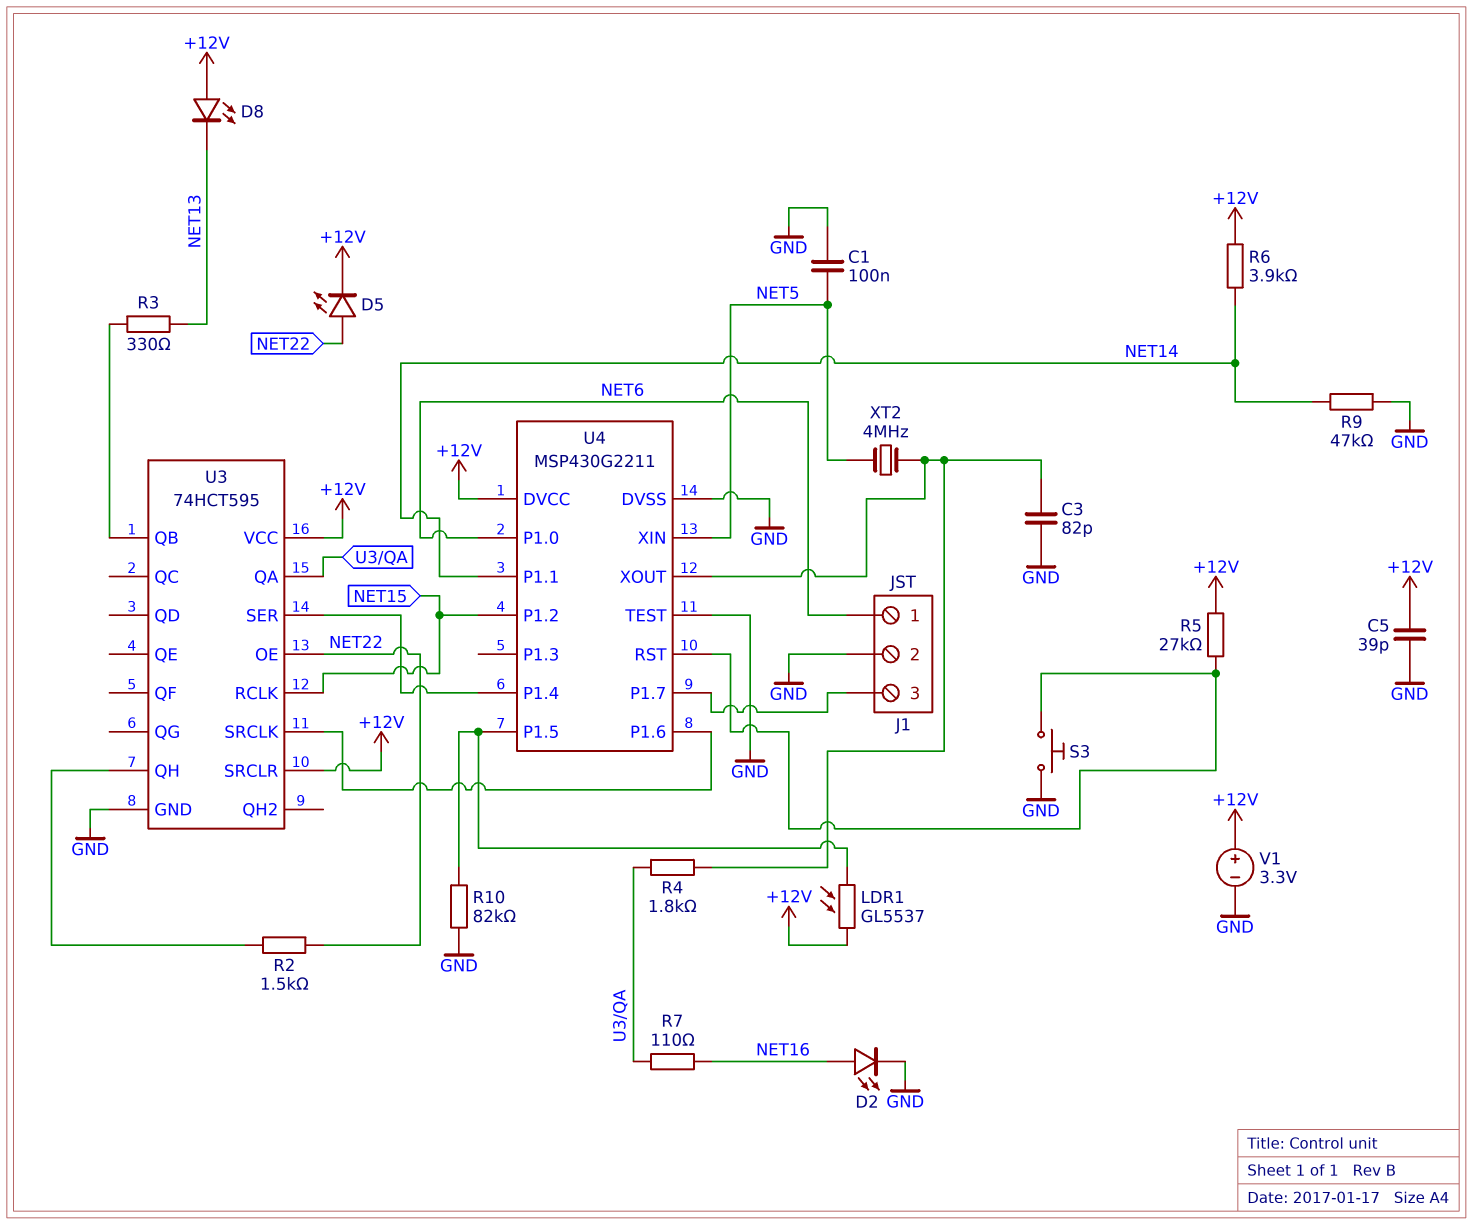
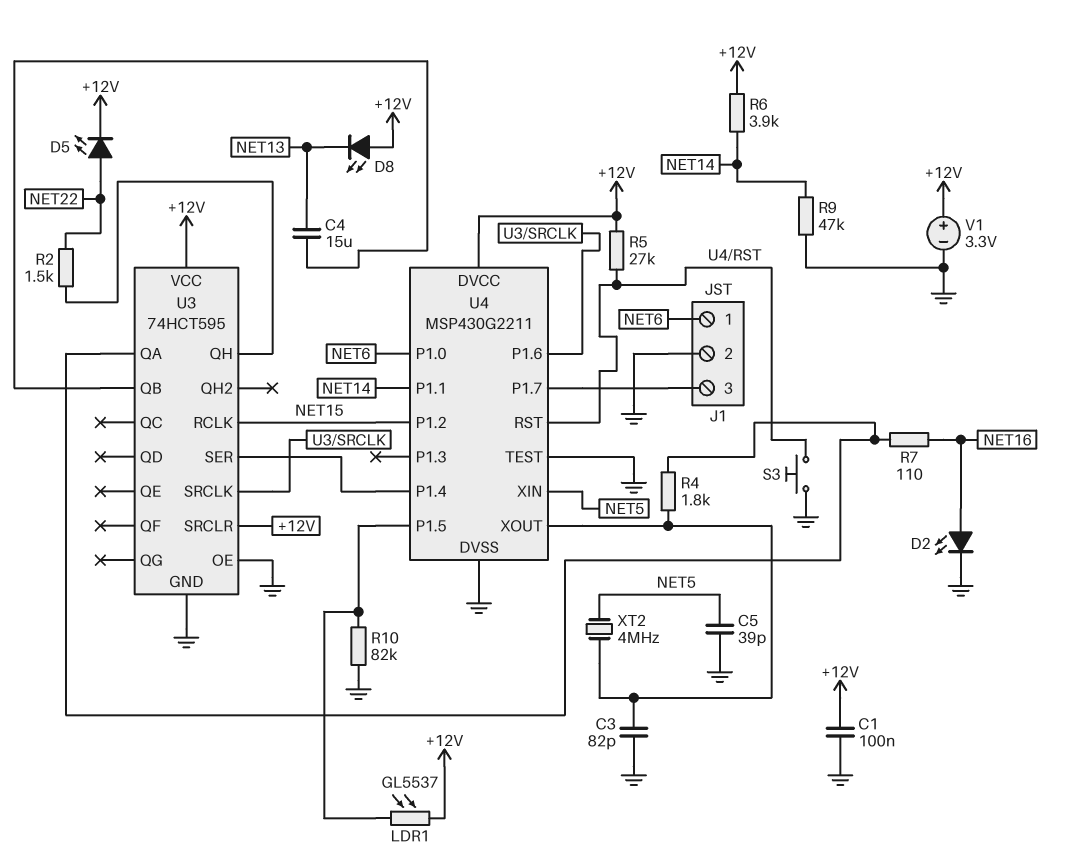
C1: 100nF (GND, NET5) -> 100nF (+12V, GND)
C4: none -> 15uF (NET13, U3/QB)
C5: 39pF (+12V, GND) -> 39pF (GND, NET5)
R3: 330 (NET13, U3/QB) -> none
U3 pin OE: NET22 -> GND

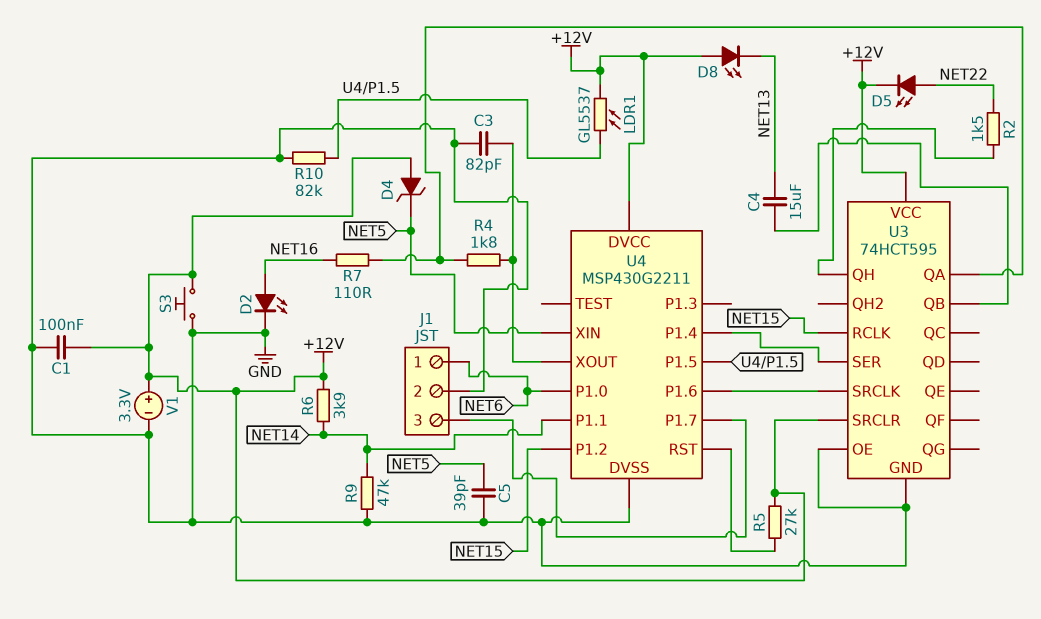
D4: none -> zener (A +12V, K NET5)
S3: button (GND, U4/RST) -> button (+12V, GND)
U4 pin TEST: GND -> none
XT2: 4MHz (NET5, U4/XOUT) -> none

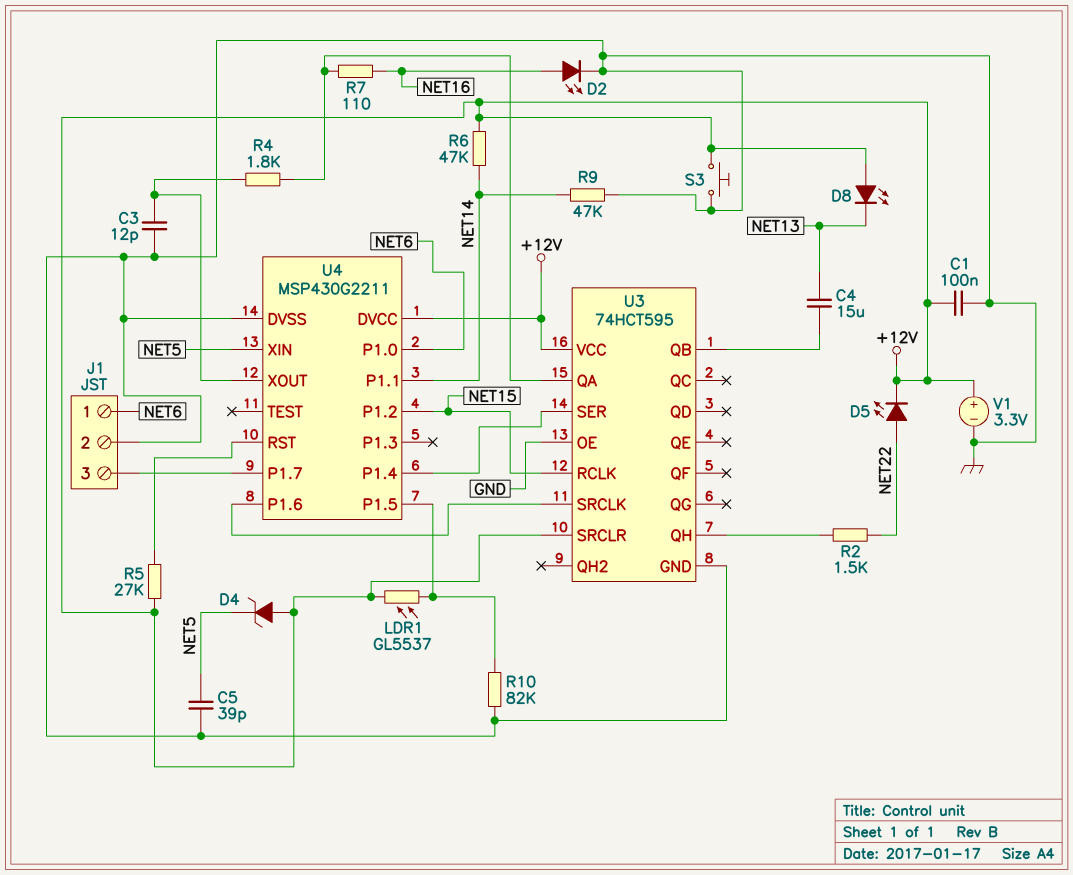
C3: 82pF (GND, U4/XOUT) -> 12pF (GND, U4/XOUT)
R6: 3.9k (+12V, NET14) -> 47k (+12V, NET14)

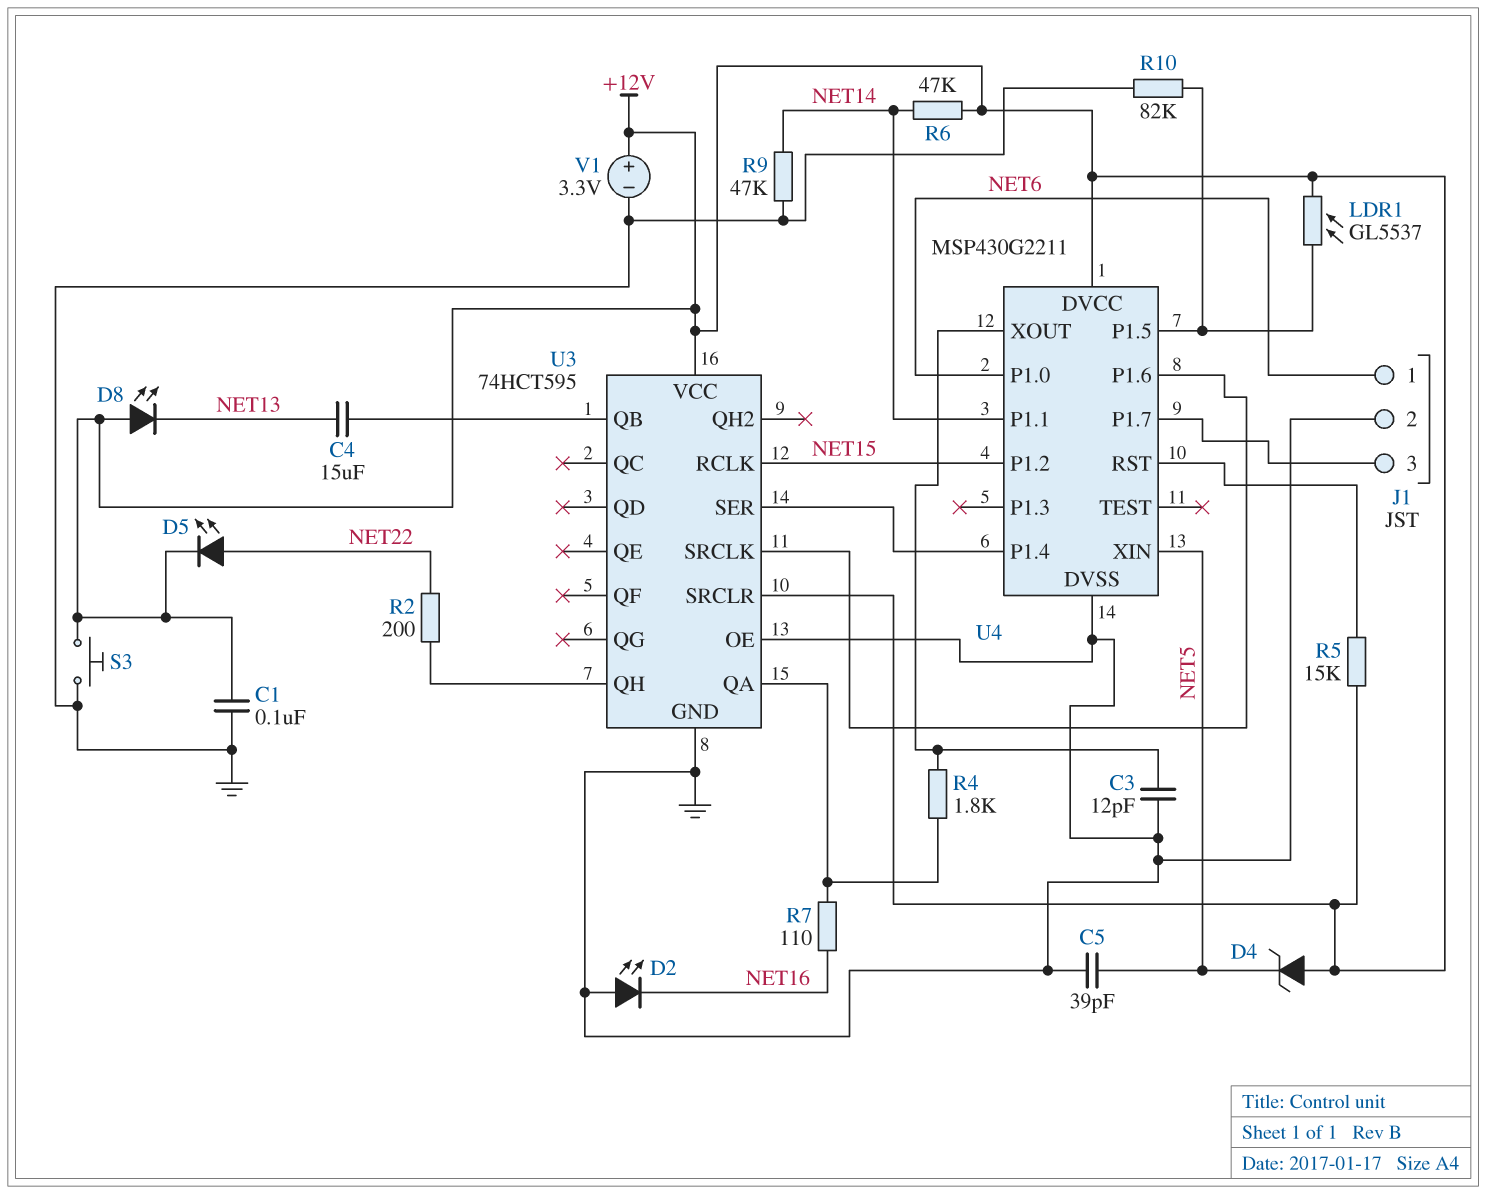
D2: LED (A NET16, K GND) -> LED (A GND, K NET16)
R2: 1.5k (NET22, U3/QH) -> 200 (NET22, U3/QH)
R5: 27k (+12V, U4/RST) -> 15k (+12V, U4/RST)

